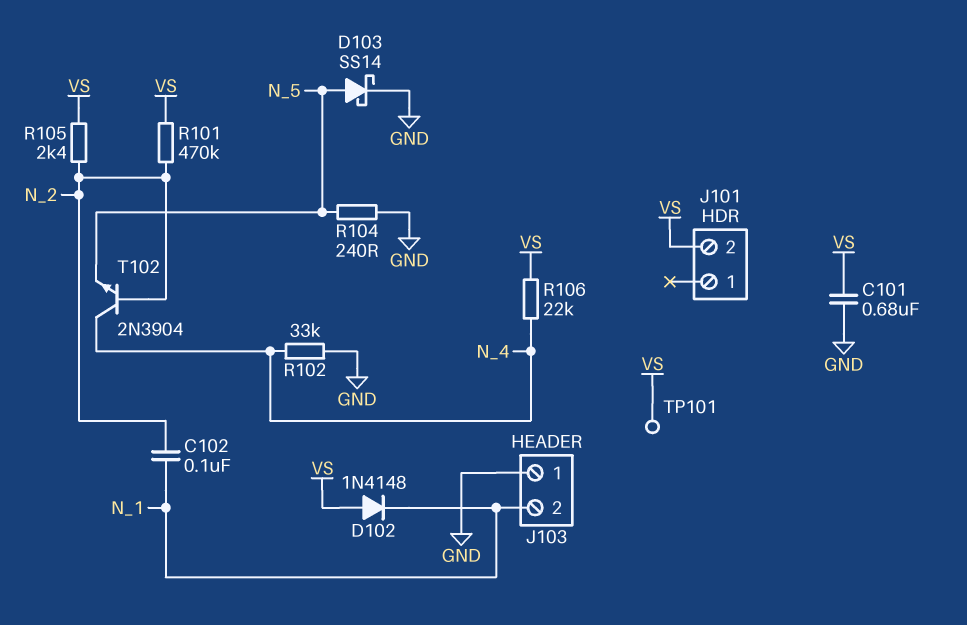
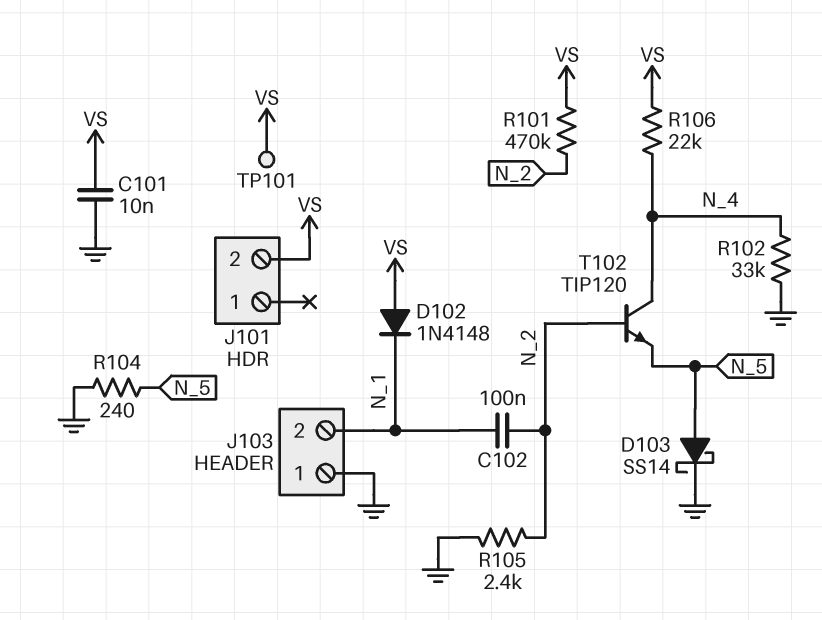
C101: 680nF (GND, VS) -> 10nF (GND, VS)
R105: 2.4k (N_2, VS) -> 2.4k (GND, N_2)
T102: NPN 2N3904 (B N_2, C N_4, E N_5) -> NPN TIP120 (B N_2, C N_4, E N_5)

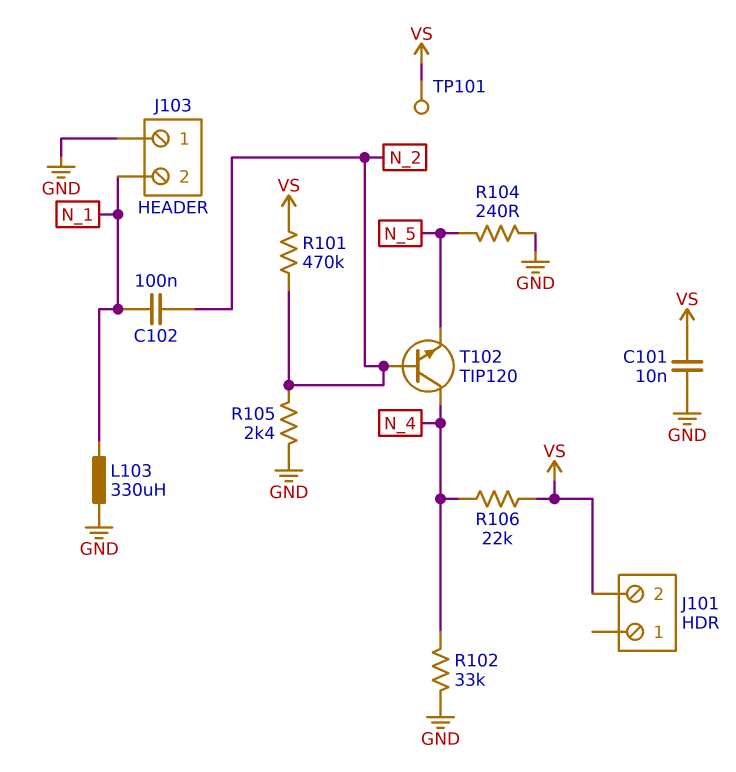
D102: diode 1N4148 (A VS, K N_1) -> none
D103: schottky SS14 (A N_5, K GND) -> none
L103: none -> 330uH (GND, N_1)

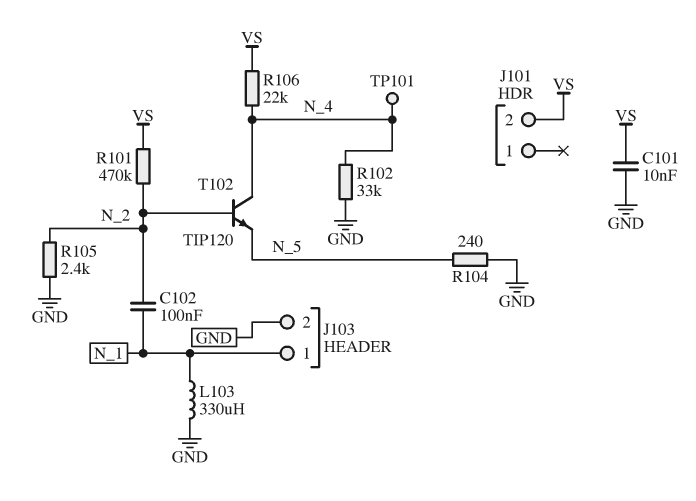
J103 pin 1: GND -> N_1
J103 pin 2: N_1 -> GND
TP101: test point (VS) -> test point (N_4)

